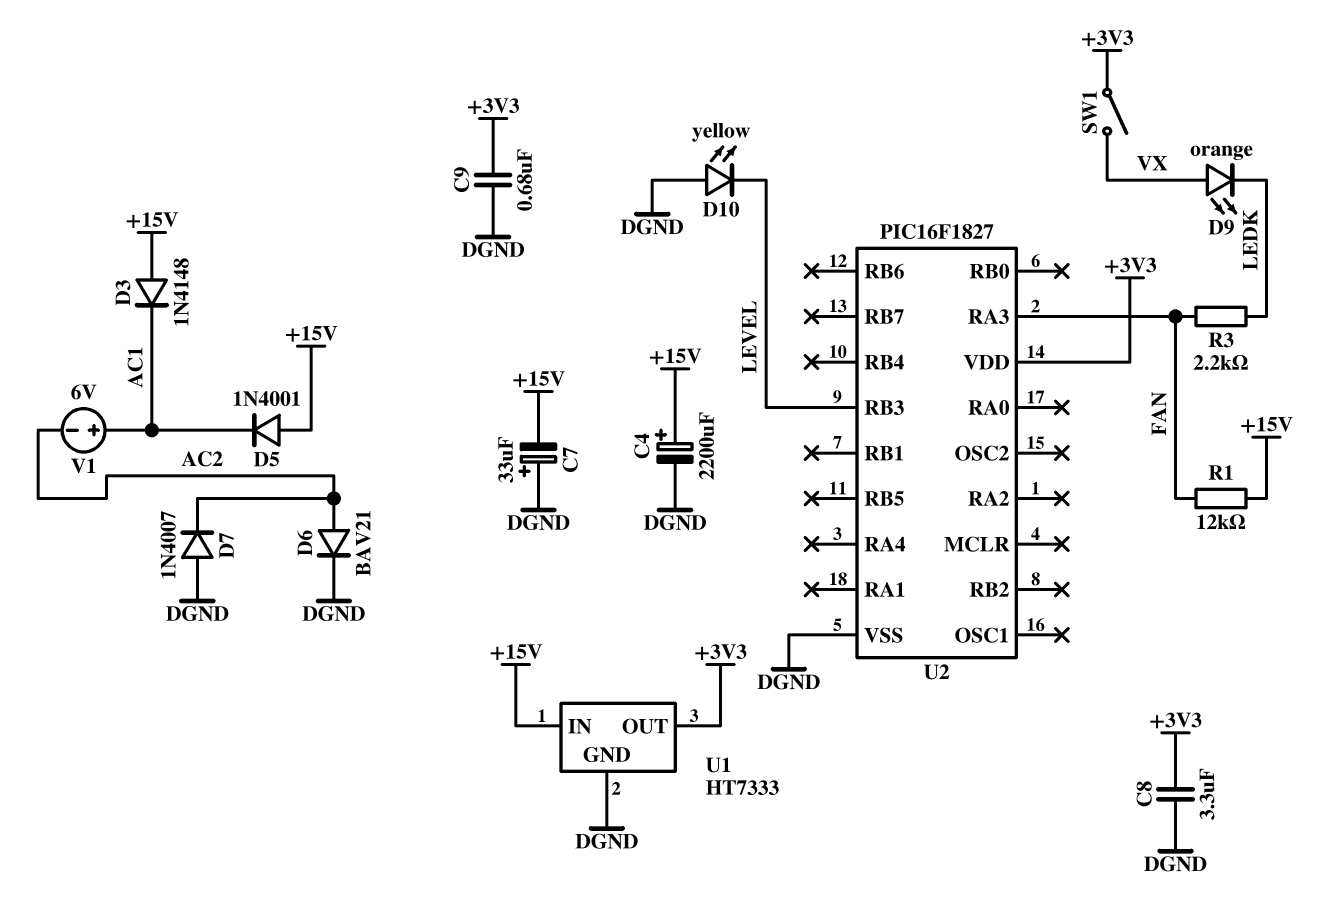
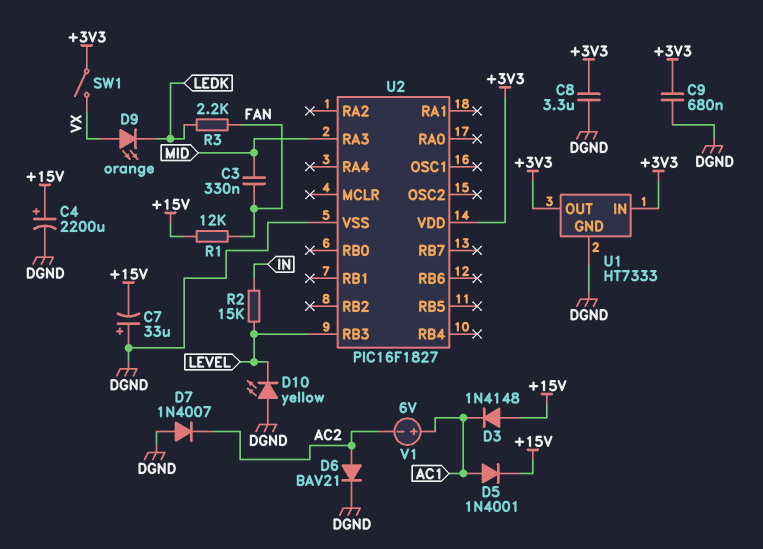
C3: none -> 330nF (FAN, MID)
D5: diode 1N4001 (A +15V, K AC1) -> diode 1N4001 (A AC1, K +15V)
R2: none -> 15k (IN, LEVEL)
U1 pin IN: +15V -> +3V3
U2 pin RA3: FAN -> MID

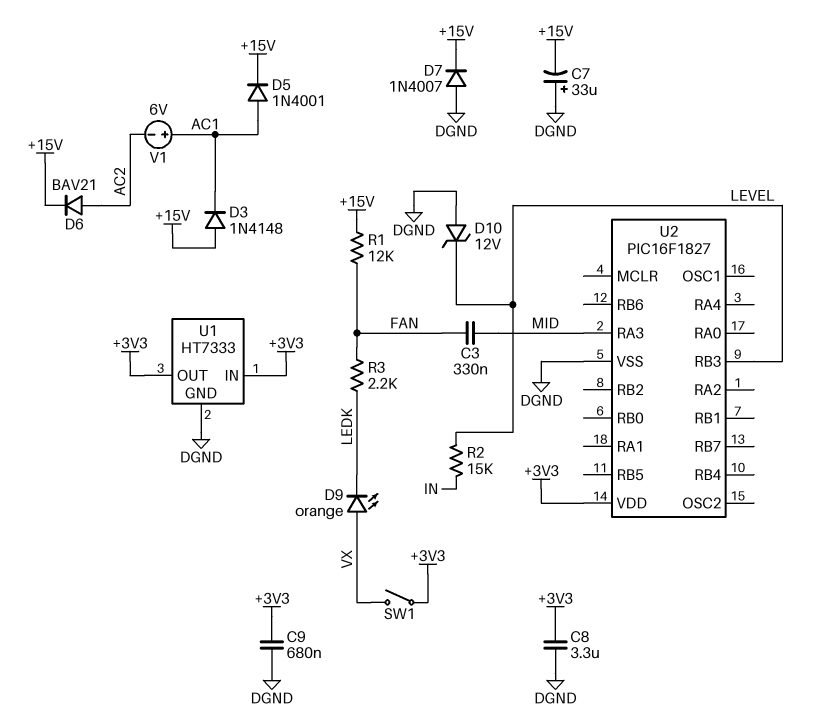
C4: 2200uF (plus +15V, minus DGND) -> none
D6: diode BAV21 (A AC2, K DGND) -> diode BAV21 (A AC2, K +15V)
D7: diode 1N4007 (A DGND, K AC2) -> diode 1N4007 (A DGND, K +15V)
D10: LED yellow (A DGND, K LEVEL) -> zener 12V (A DGND, K LEVEL)

